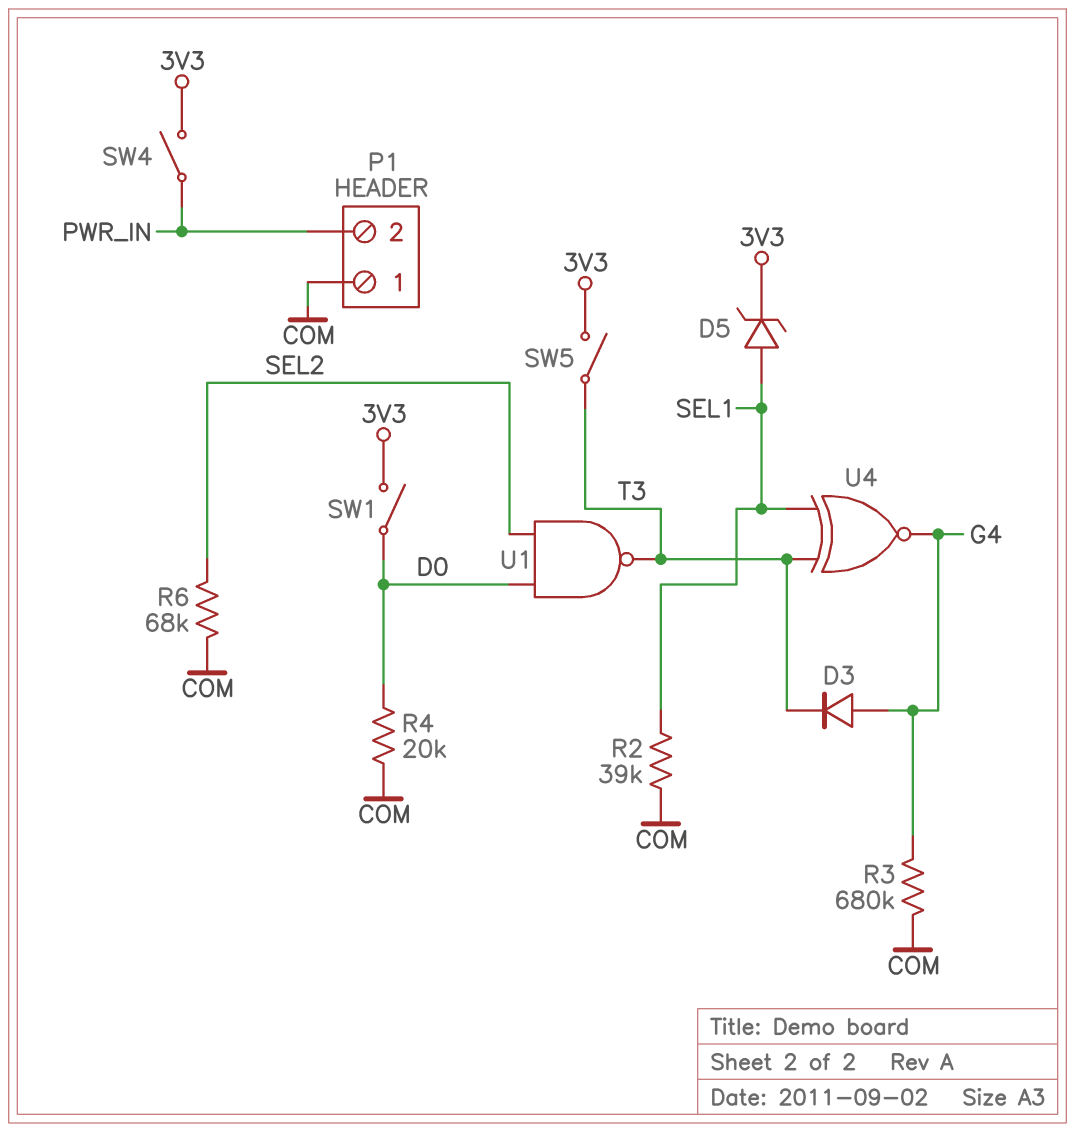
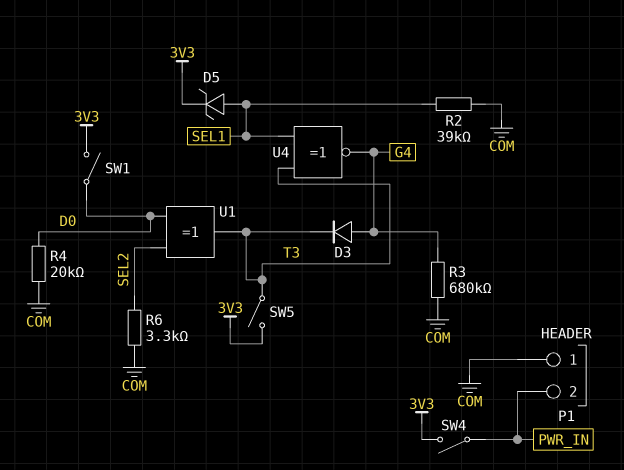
R6: 68k (COM, SEL2) -> 3.3k (COM, SEL2)
U1: NAND (in D0, in SEL2, out T3) -> XOR (in D0, in SEL2, out T3)

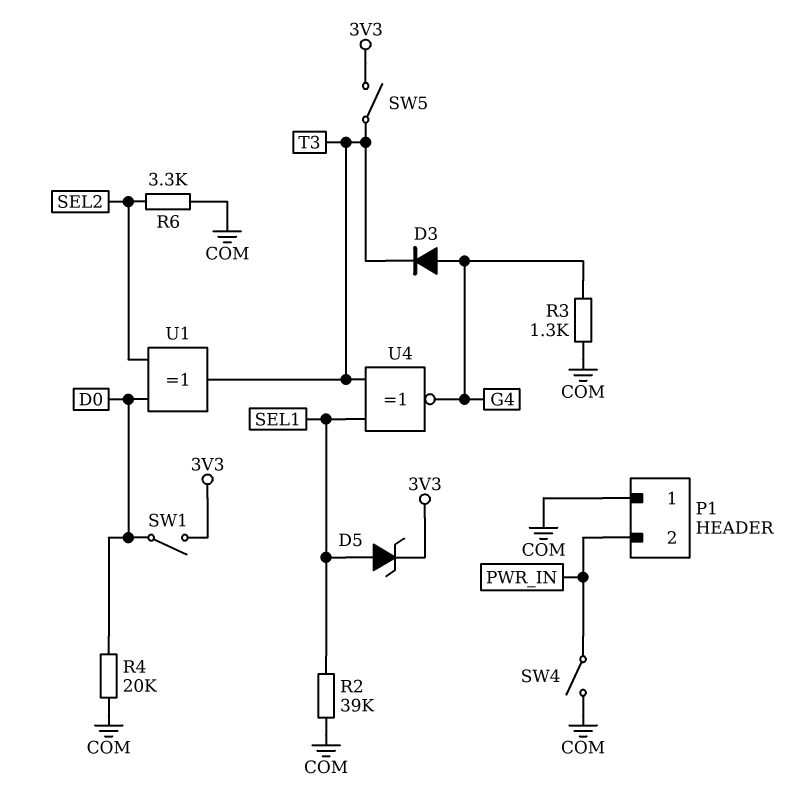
R3: 680k (COM, G4) -> 1.3k (COM, G4)
SW4: switch (3V3, PWR_IN) -> switch (COM, PWR_IN)

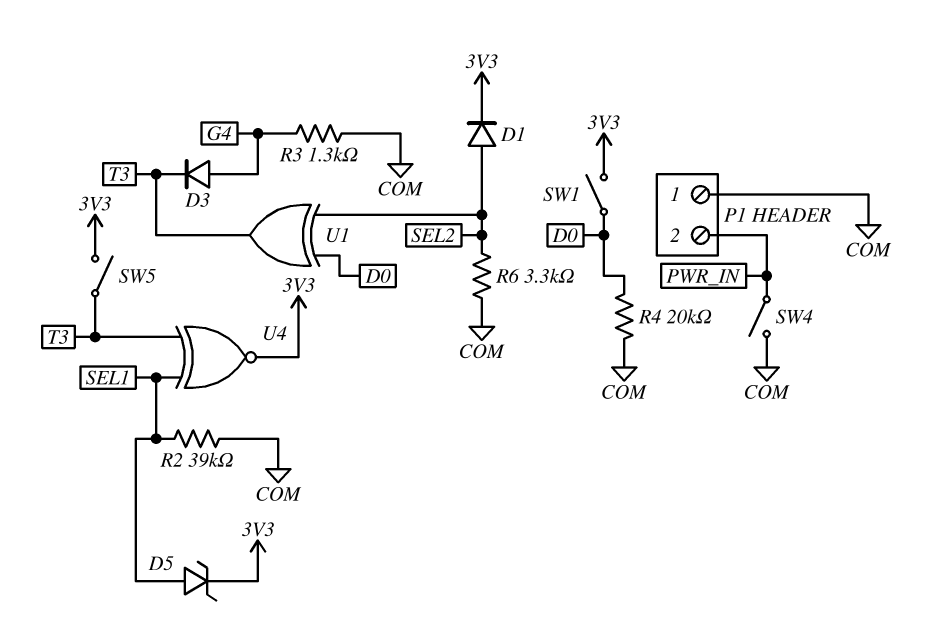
D1: none -> diode (A SEL2, K 3V3)
U4: XNOR (in SEL1, in T3, out G4) -> XNOR (in SEL1, in T3, out 3V3)

